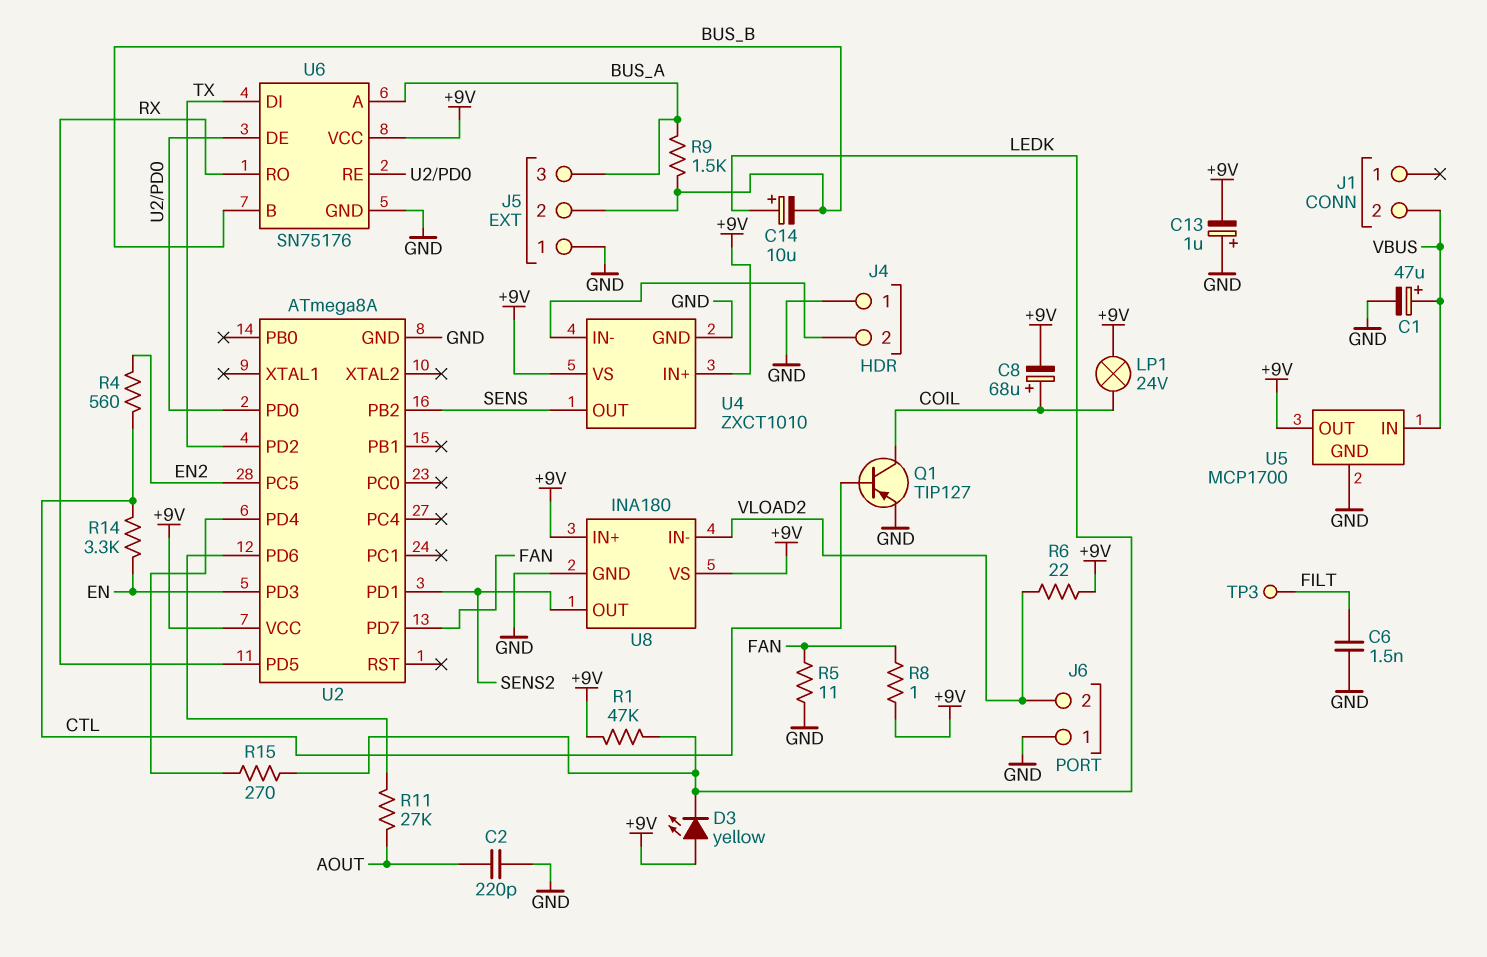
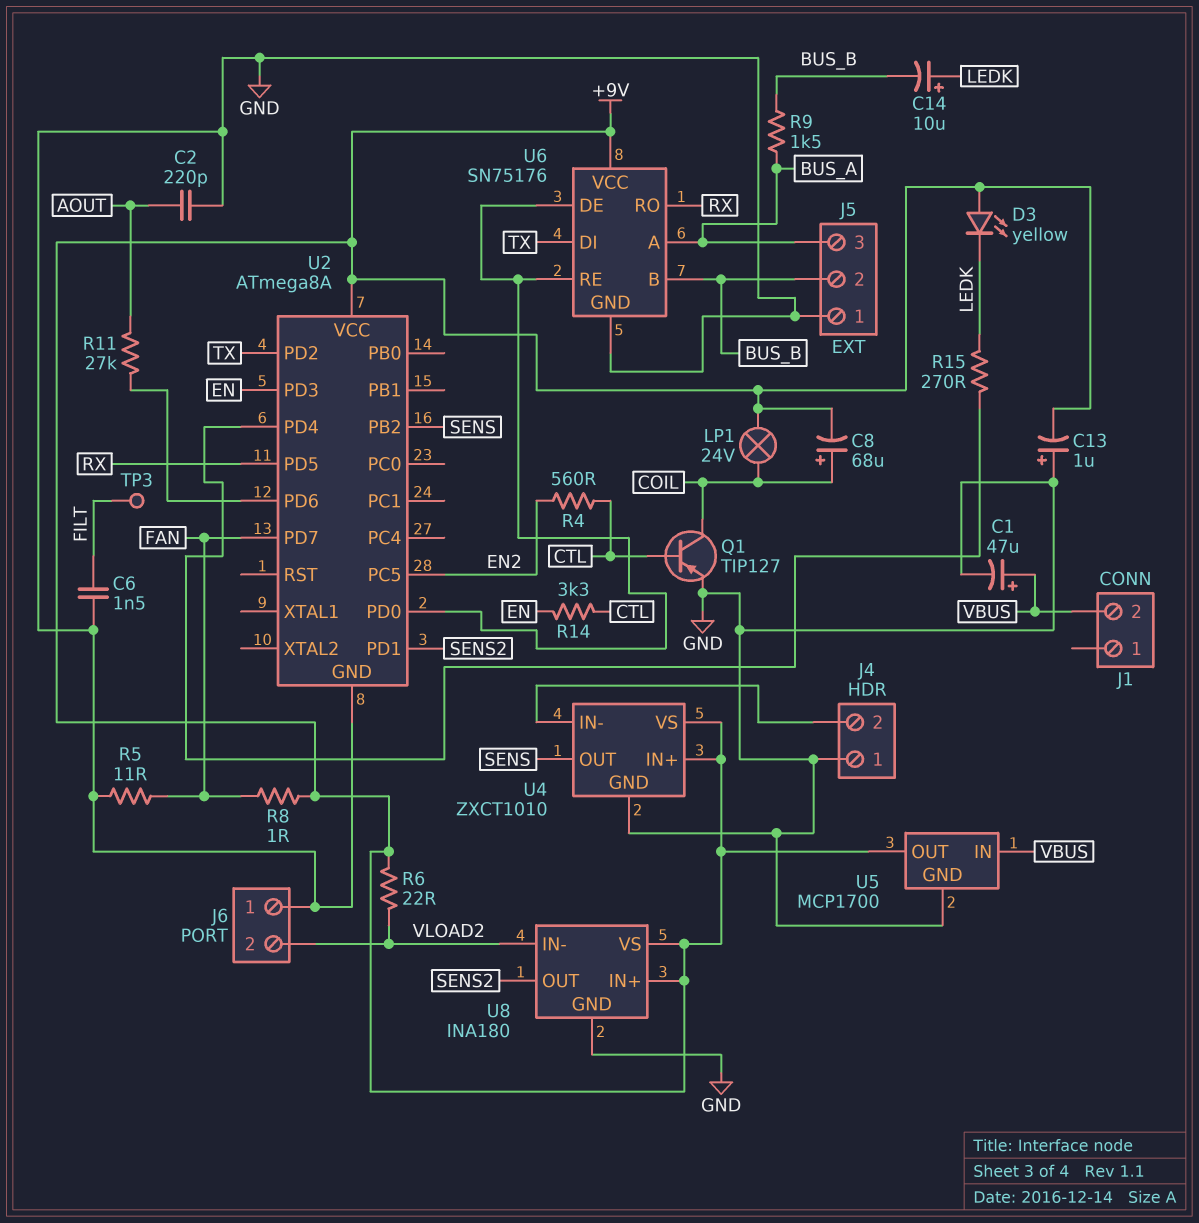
R1: 47k (+9V, LEDK) -> none

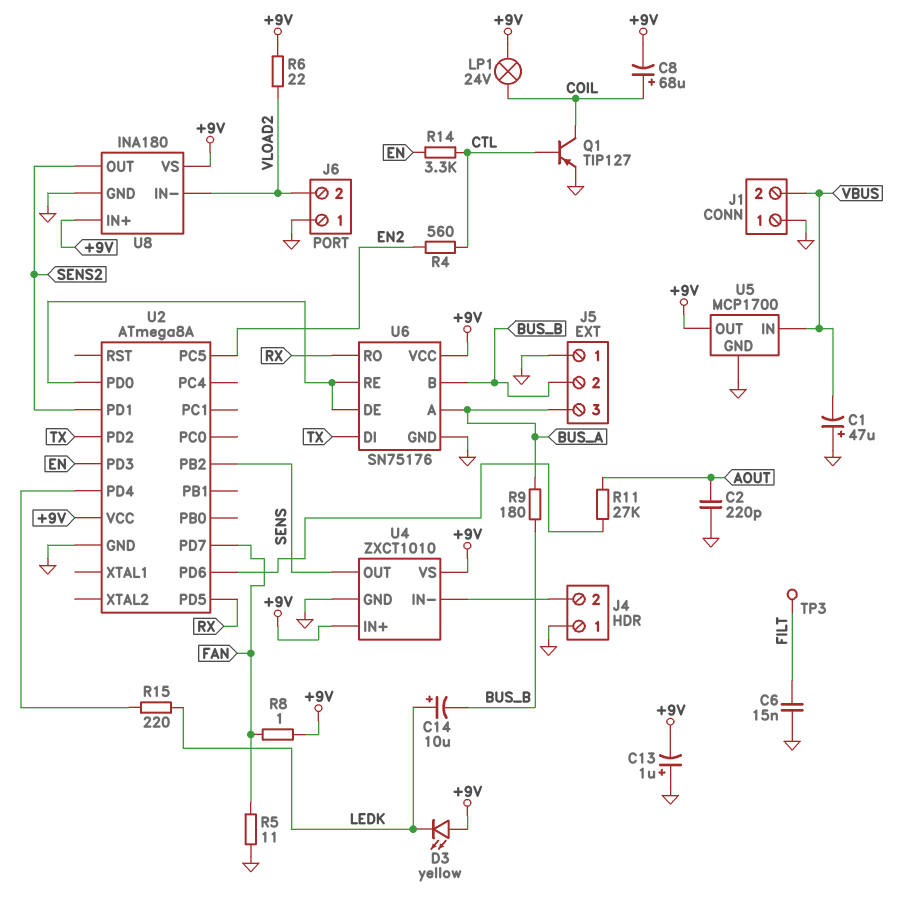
C1: 47uF (plus VBUS, minus GND) -> 47uF (plus GND, minus VBUS)
C6: 1.5nF (FILT, GND) -> 15nF (FILT, GND)
J1 pin 1: none -> GND
R9: 1.5k (BUS_A, BUS_B) -> 180 (BUS_A, BUS_B)
R15: 270 (LEDK, U2/PD4) -> 220 (LEDK, U2/PD4)

